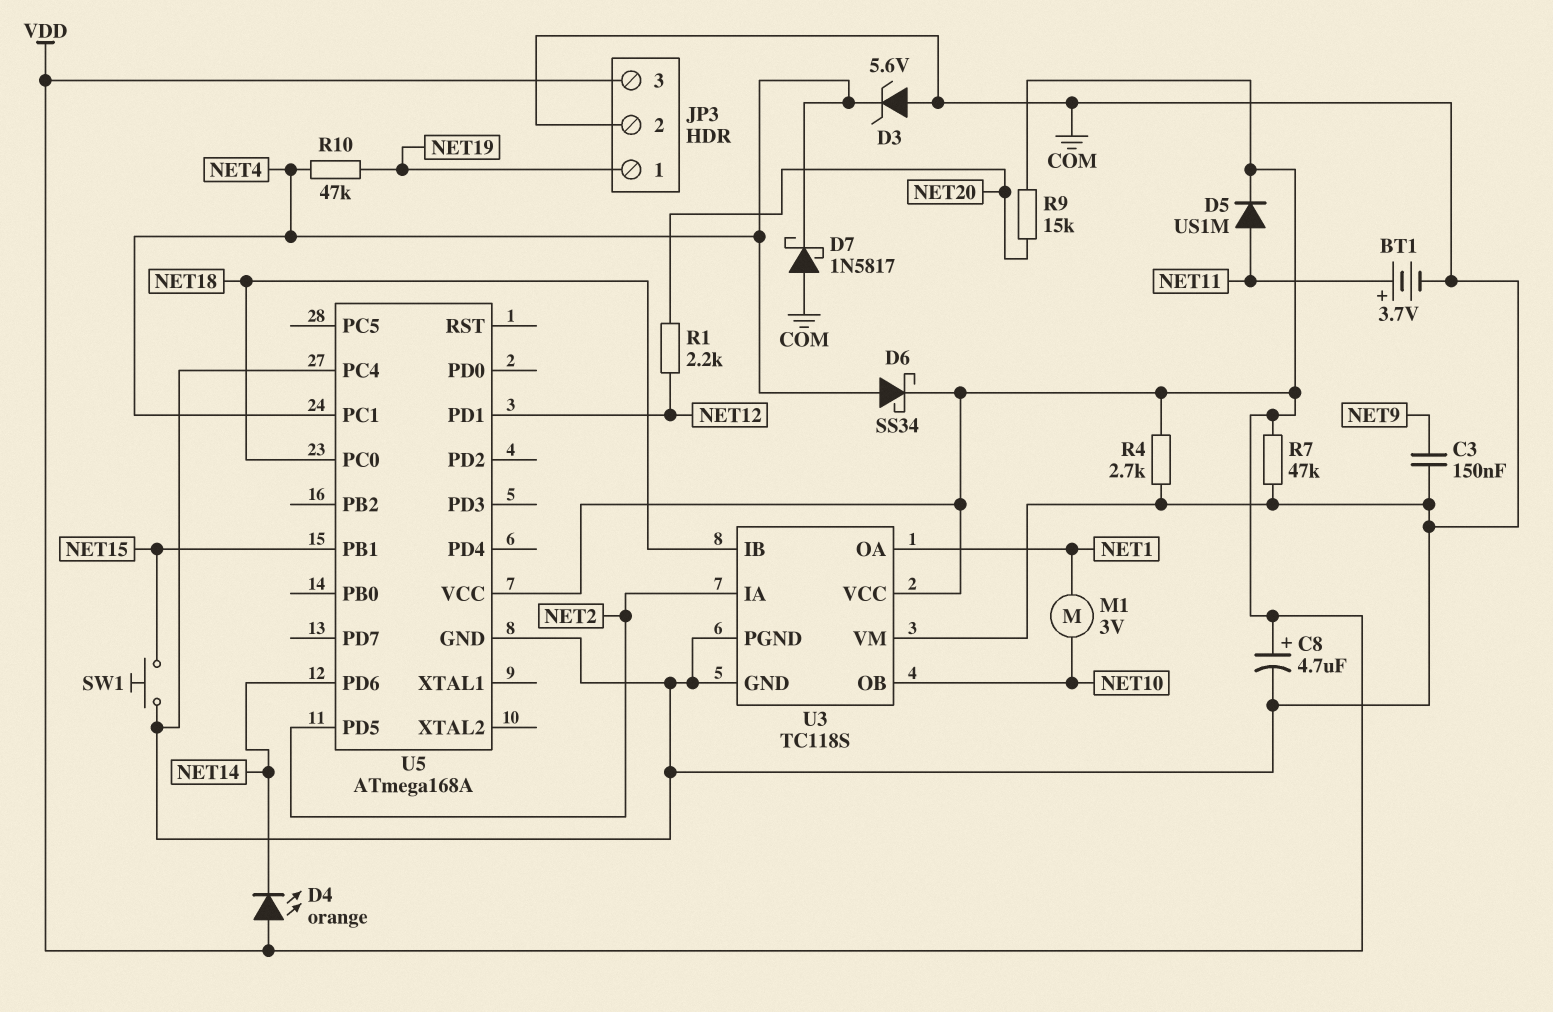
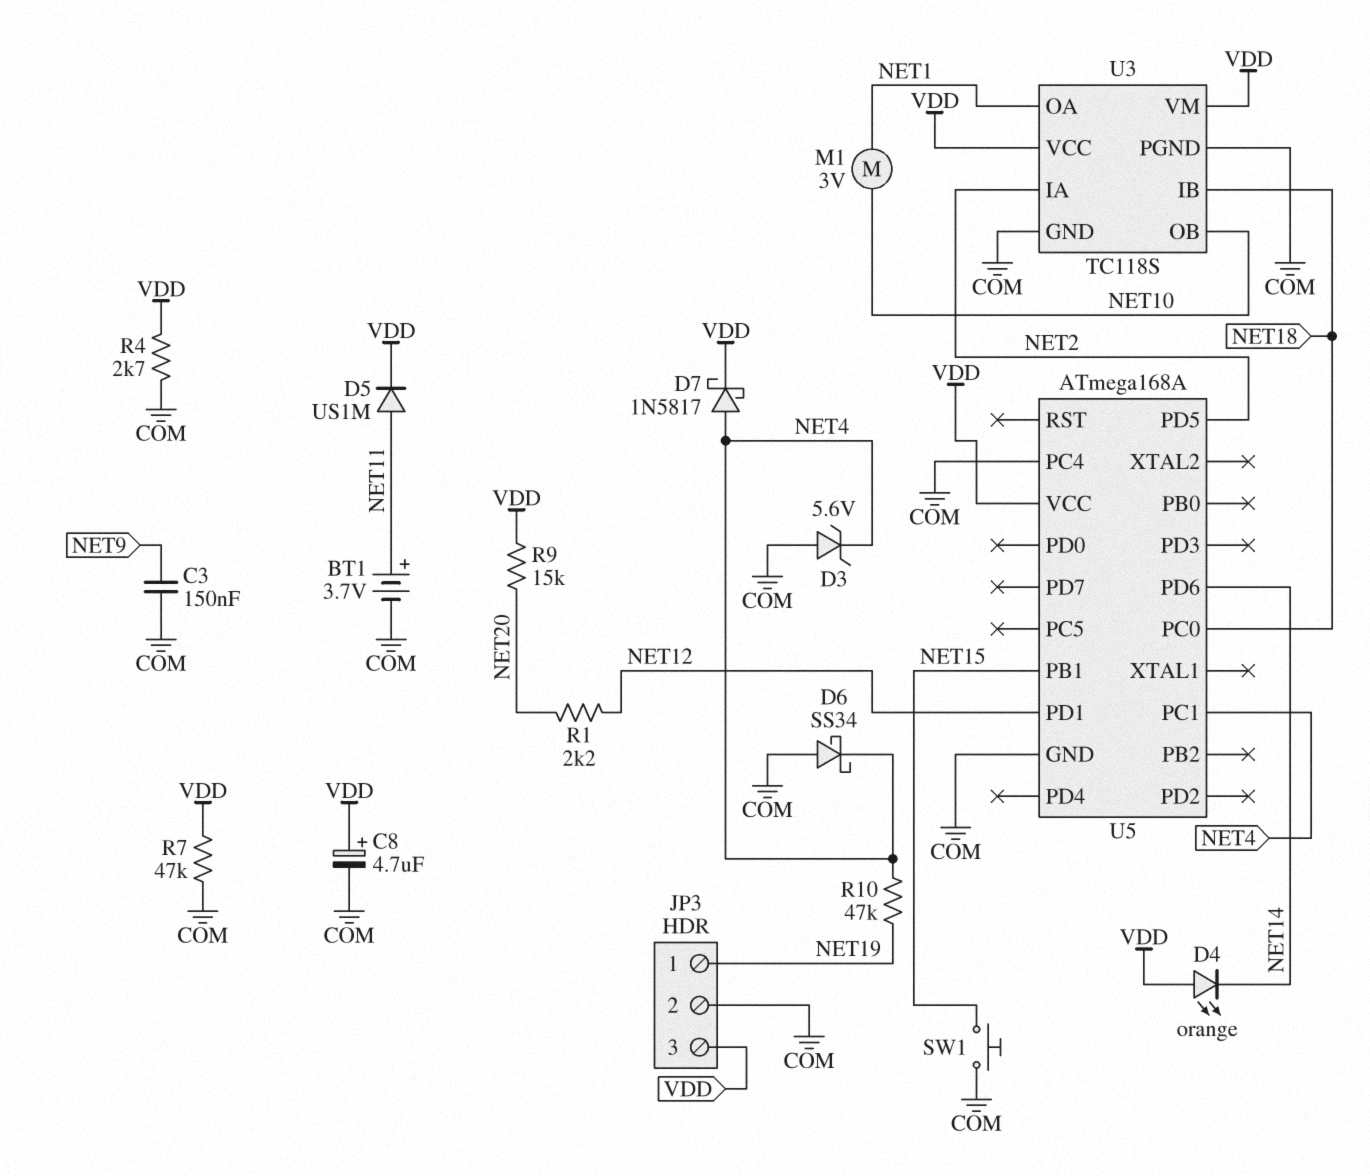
D6: schottky SS34 (A NET4, K VDD) -> schottky SS34 (A COM, K NET4)
D7: schottky 1N5817 (A COM, K NET4) -> schottky 1N5817 (A NET4, K VDD)
U3 pin VM: COM -> VDD

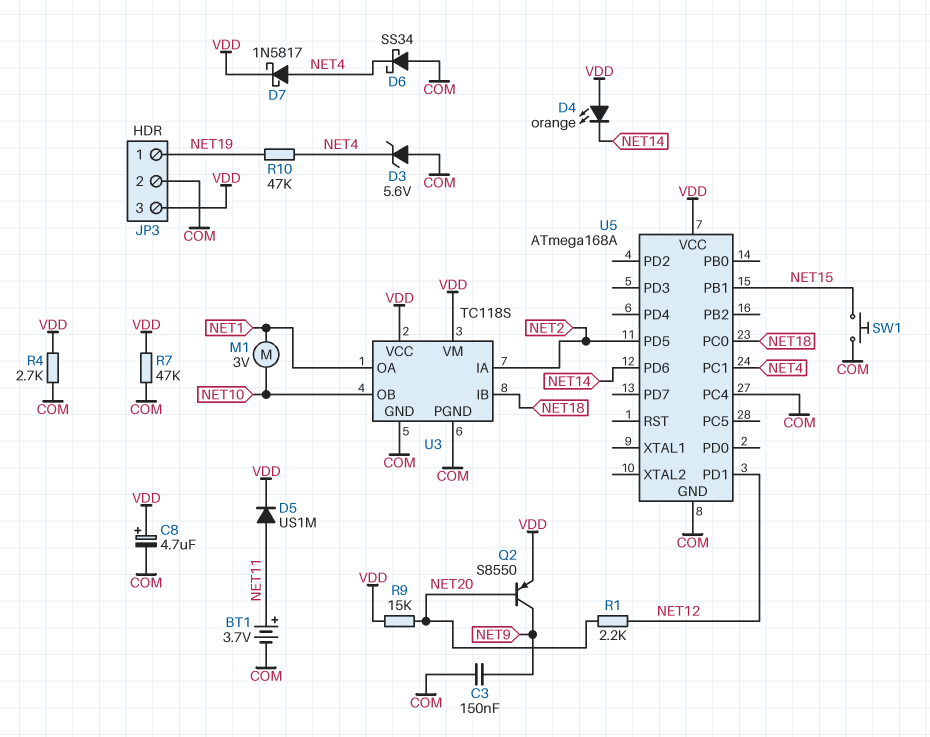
Q2: none -> PNP S8550 (B NET20, C NET9, E VDD)

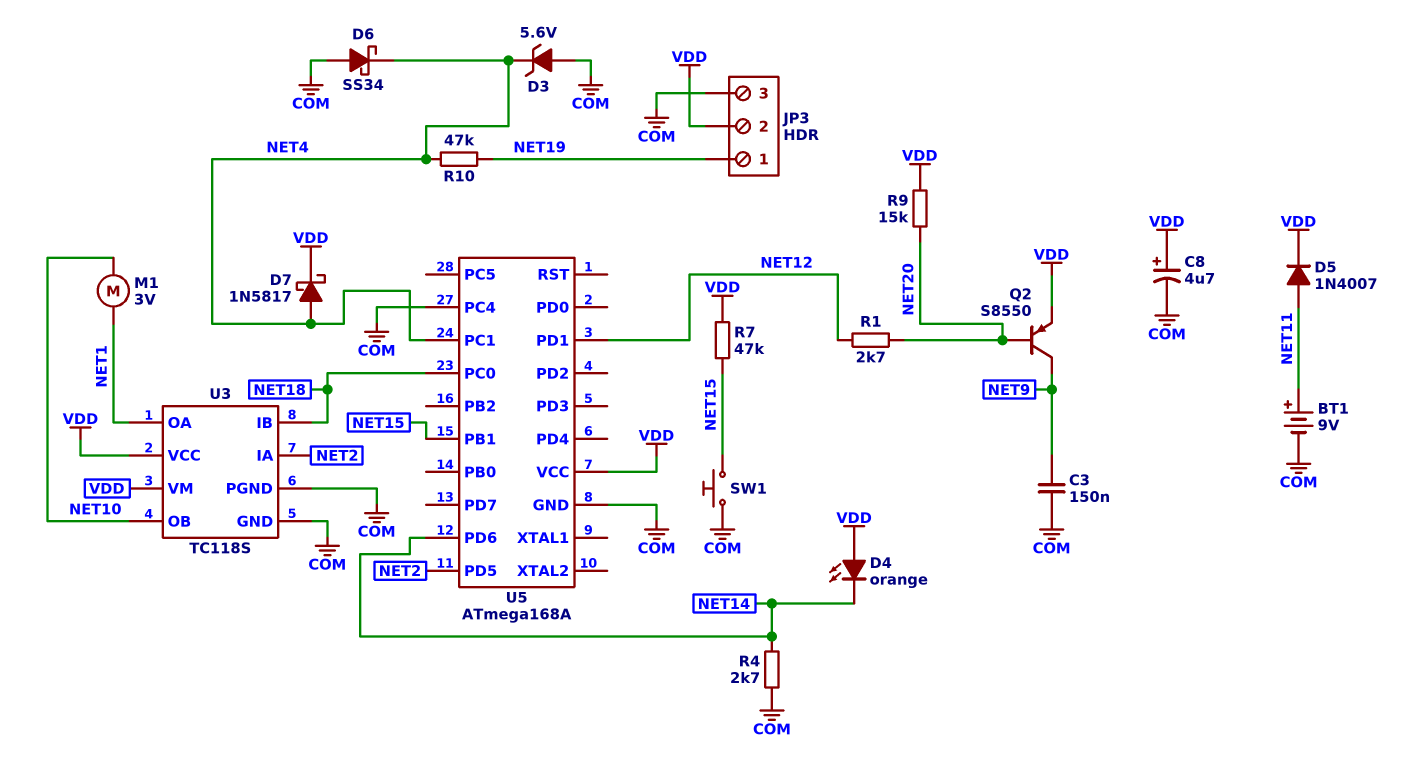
BT1: 3.7V (plus NET11, minus COM) -> 9V (plus NET11, minus COM)
D5: diode US1M (A NET11, K VDD) -> diode 1N4007 (A NET11, K VDD)
JP3 pin 2: COM -> VDD
JP3 pin 3: VDD -> COM
R1: 2.2k (NET12, NET20) -> 2.7k (NET12, NET20)
R4: 2.7k (COM, VDD) -> 2.7k (COM, NET14)
R7: 47k (COM, VDD) -> 47k (NET15, VDD)

